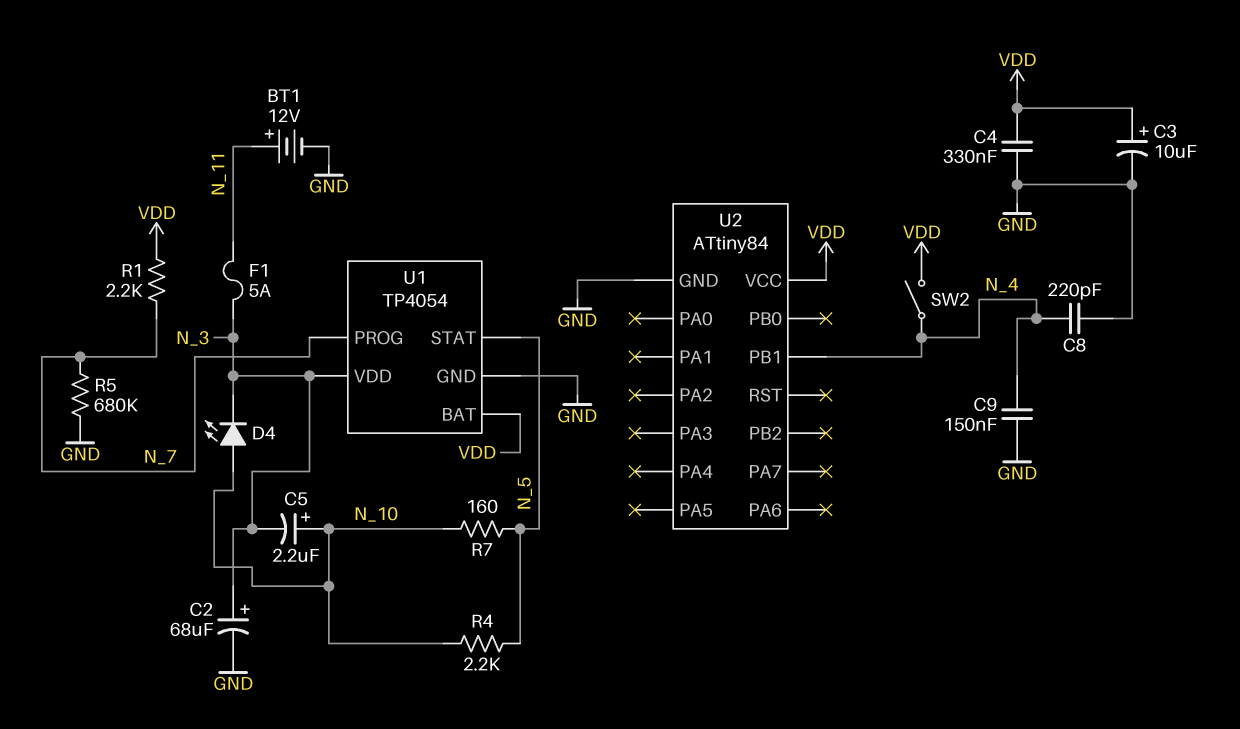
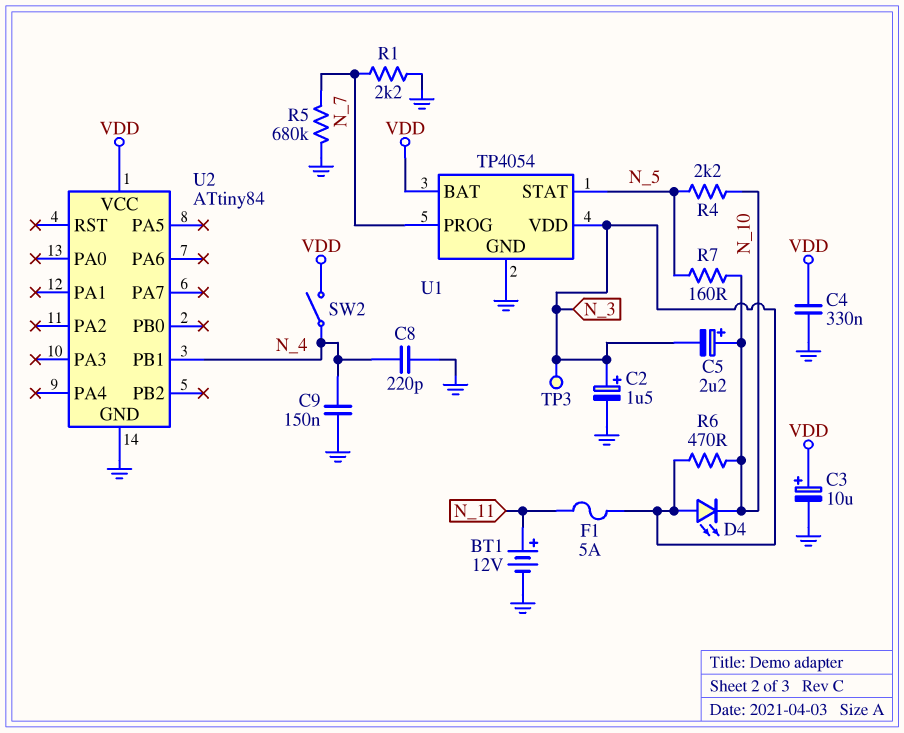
C2: 68uF (plus N_3, minus GND) -> 1.5uF (plus N_3, minus GND)
D4: LED (A N_10, K N_3) -> LED (A N_3, K N_10)
R1: 2.2k (N_7, VDD) -> 2.2k (GND, N_7)
R6: none -> 470 (N_3, N_10)
TP3: none -> test point (N_3)

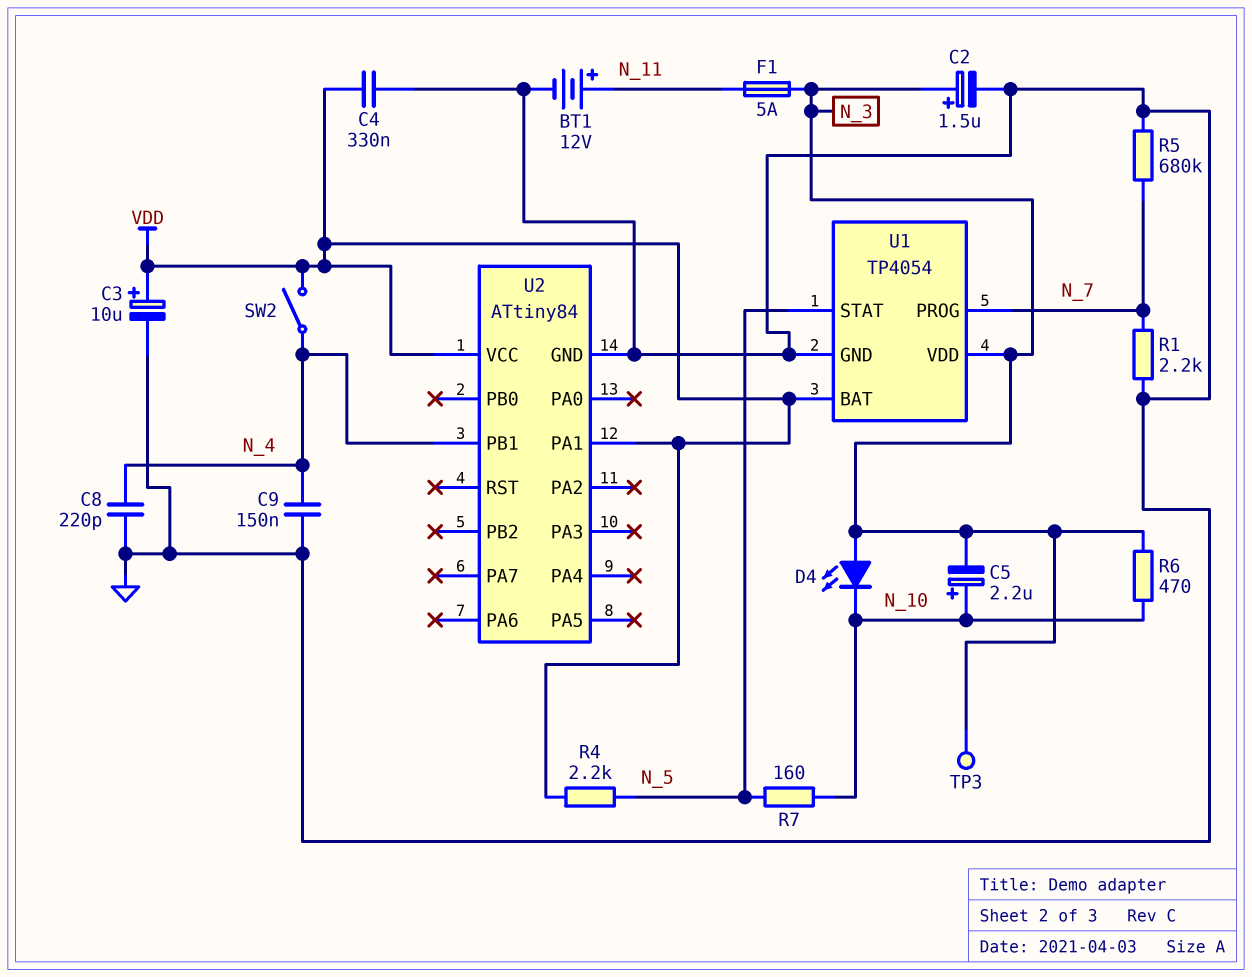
R4: 2.2k (N_5, N_10) -> 2.2k (N_5, VDD)
U2 pin PA1: none -> VDD

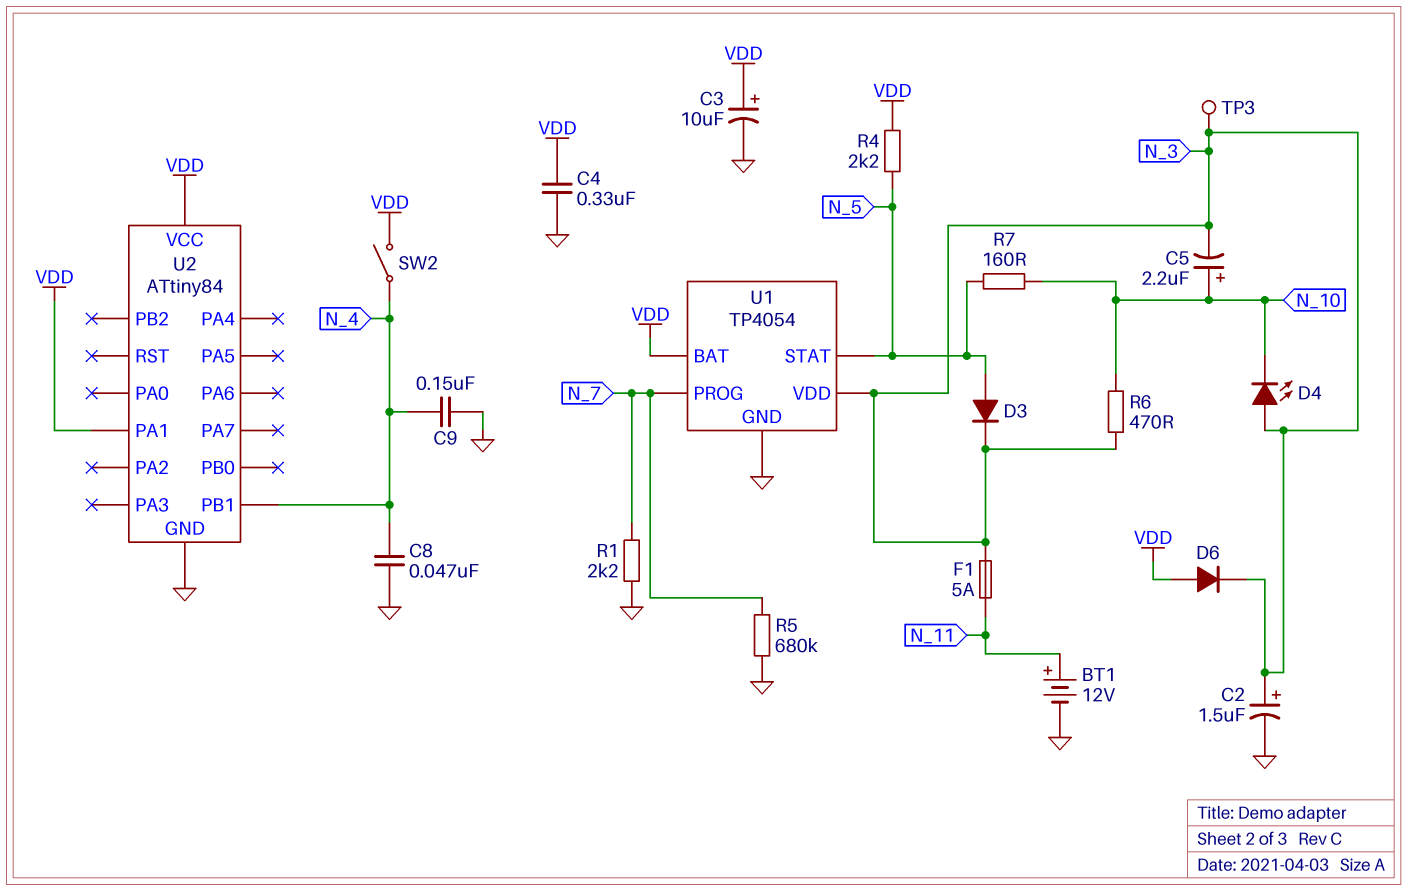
C8: 220pF (GND, N_4) -> 47nF (GND, N_4)
D3: none -> diode (A N_5, K N_3)
D6: none -> diode (A VDD, K N_3)

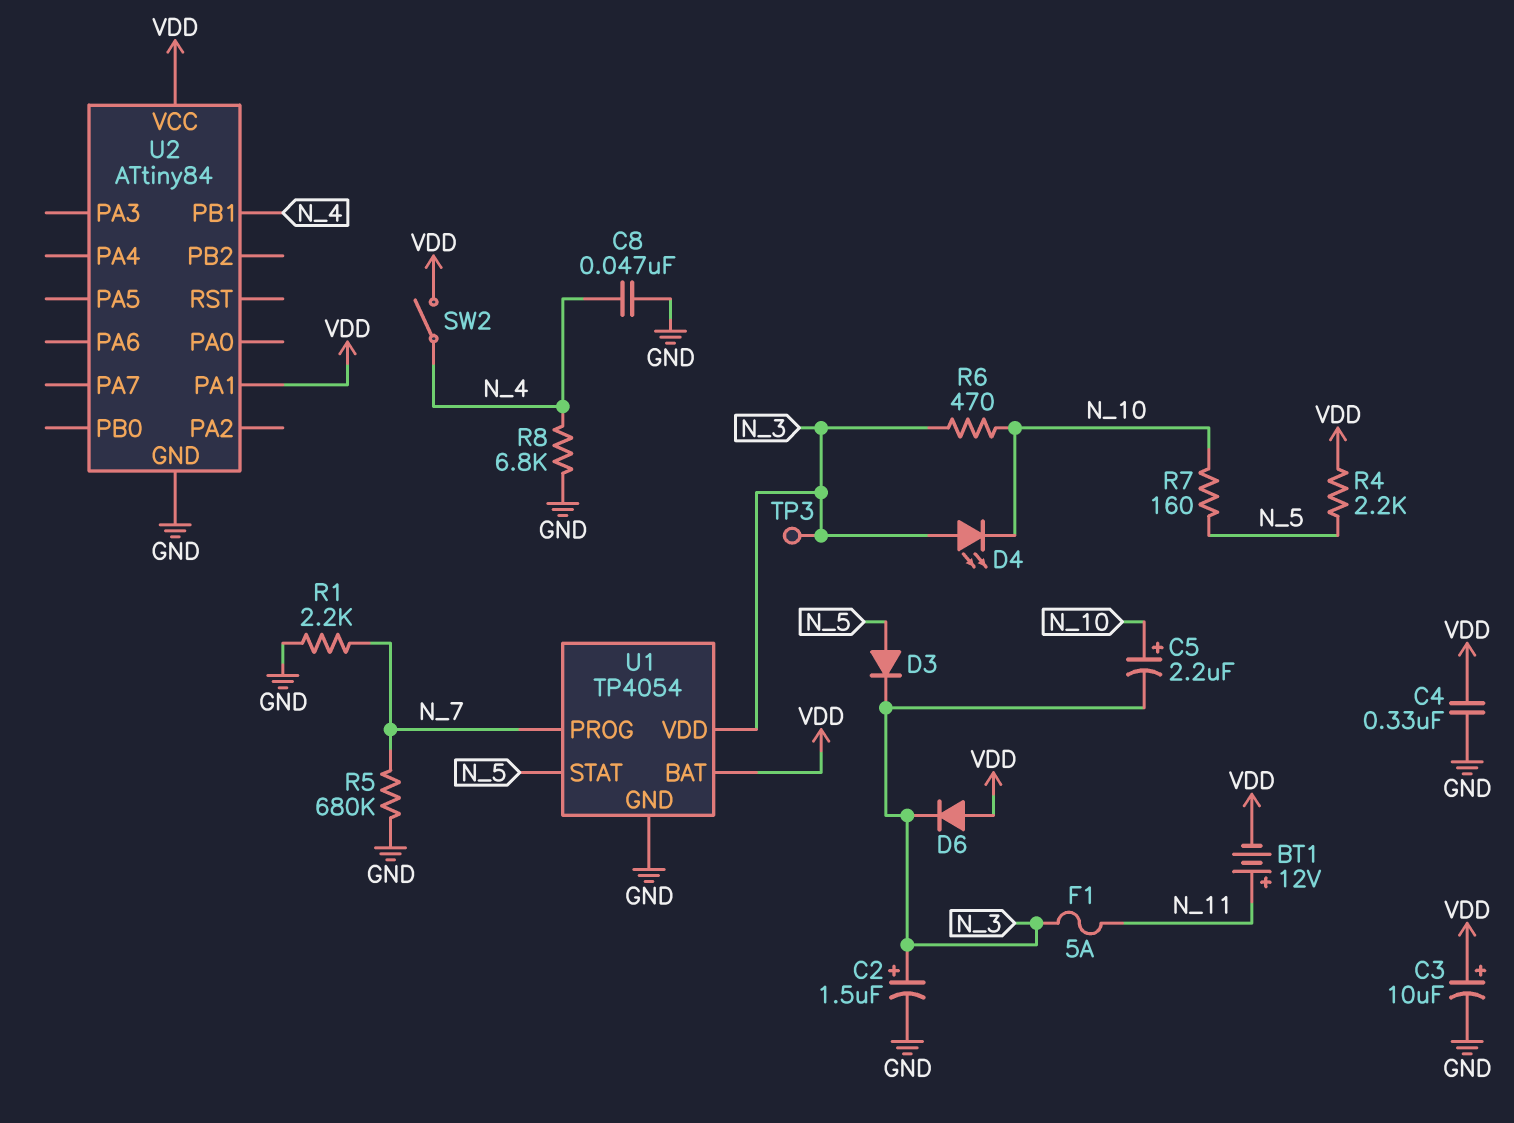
BT1: 12V (plus N_11, minus GND) -> 12V (plus N_11, minus VDD)
C9: 150nF (GND, N_4) -> none
R8: none -> 6.8k (GND, N_4)

